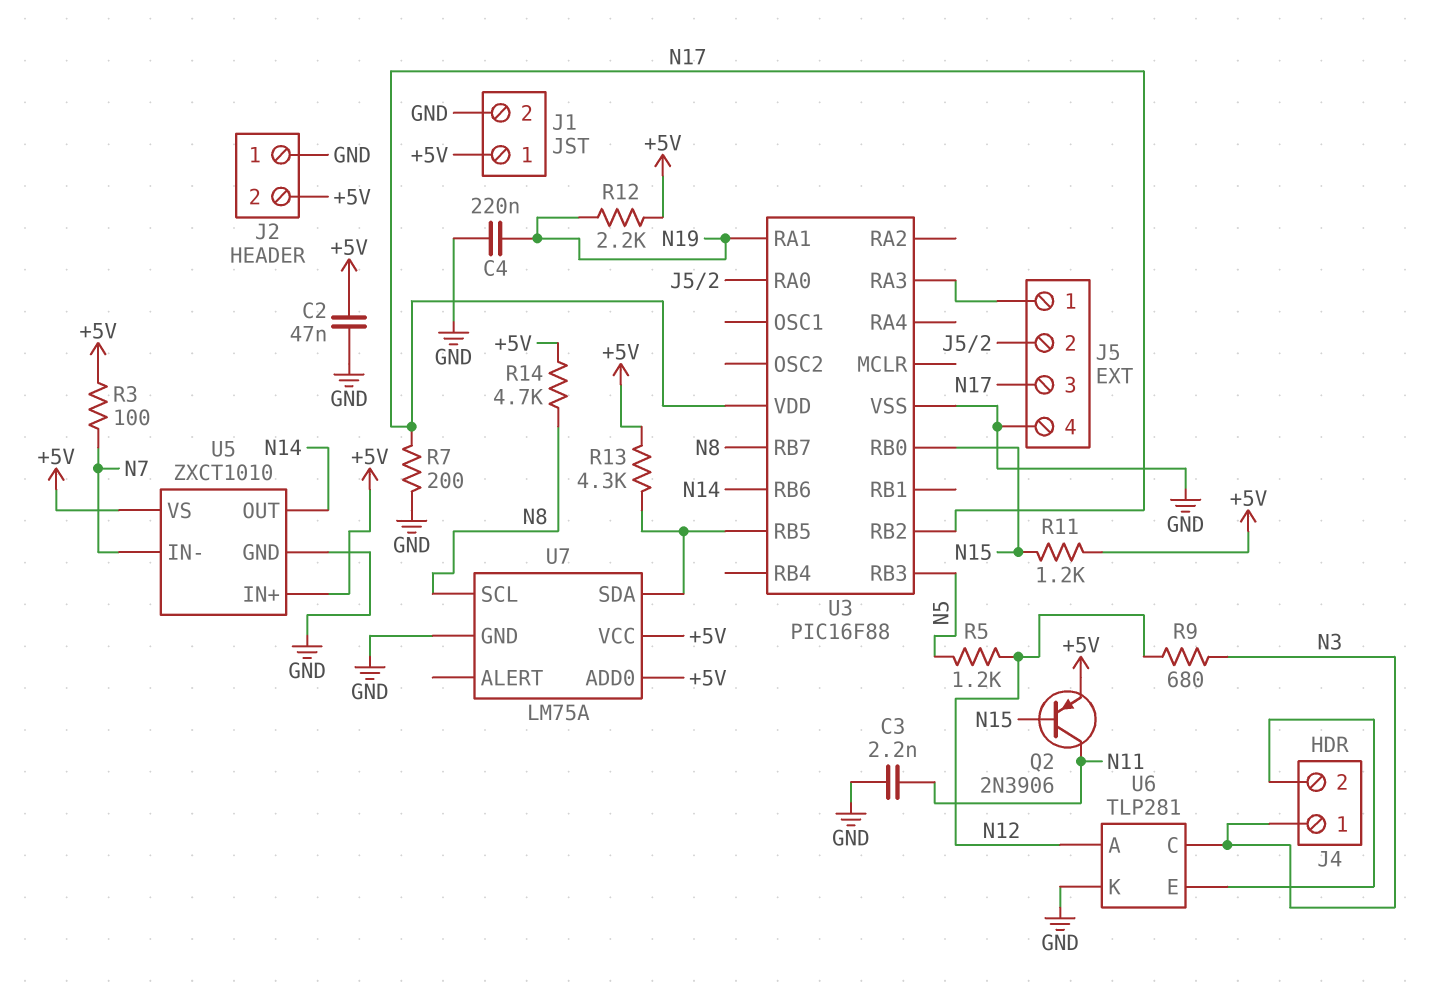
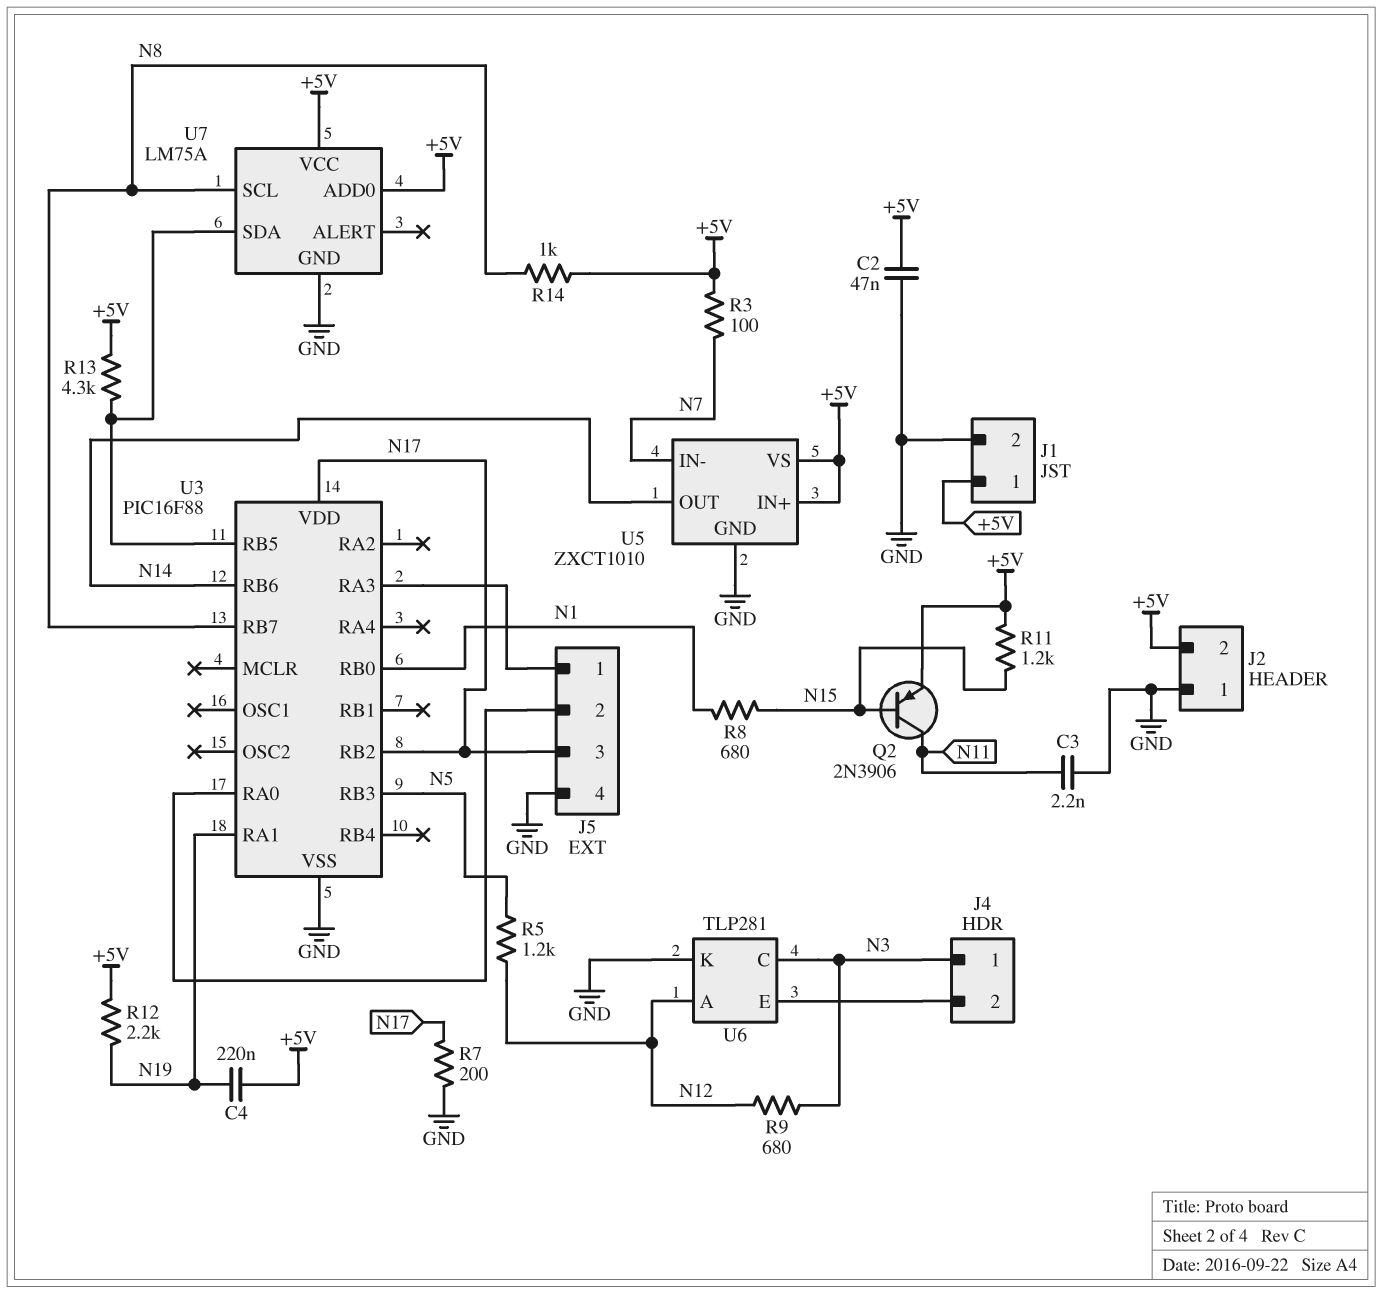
C4: 220nF (GND, N19) -> 220nF (+5V, N19)
R8: none -> 680 (N1, N15)
R14: 4.7k (+5V, N8) -> 1k (+5V, N8)
U3 pin RB0: N15 -> N1

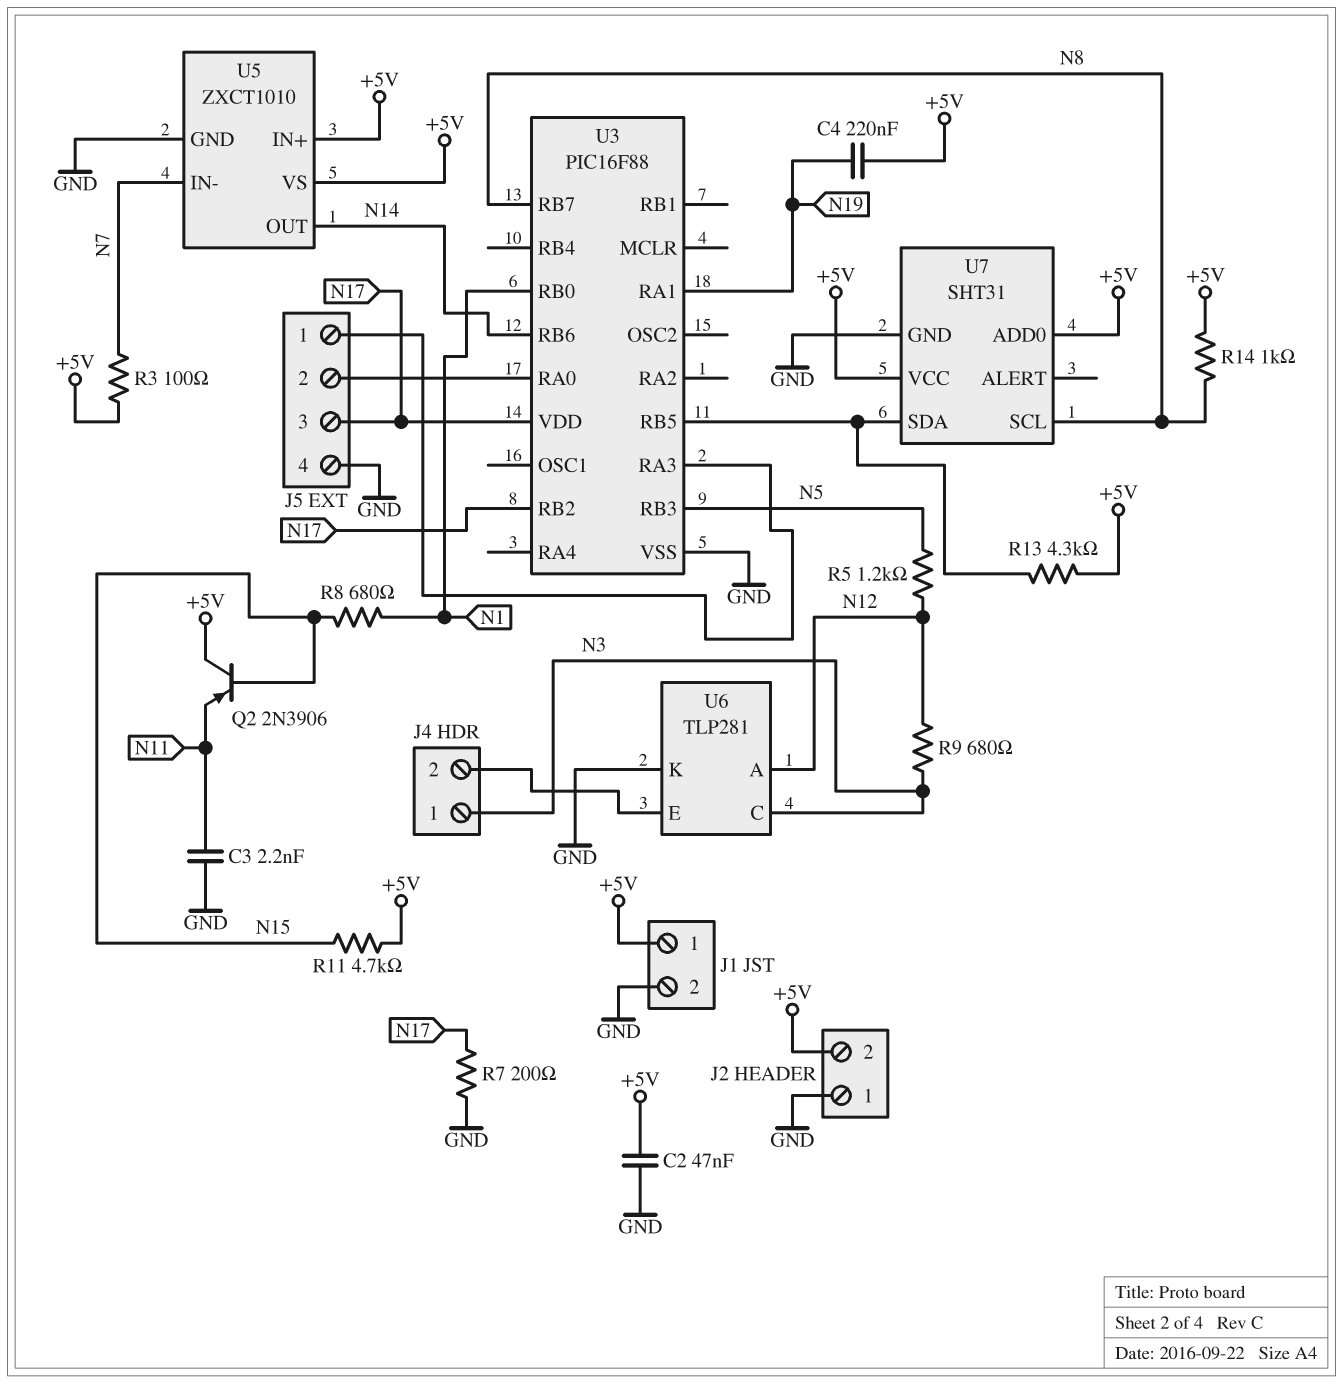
Q2: PNP 2N3906 (B N15, C N11, E +5V) -> PNP 2N3906 (B N15, C +5V, E N11)
R11: 1.2k (+5V, N15) -> 4.7k (+5V, N15)
R12: 2.2k (+5V, N19) -> none
U7: LM75A -> SHT31

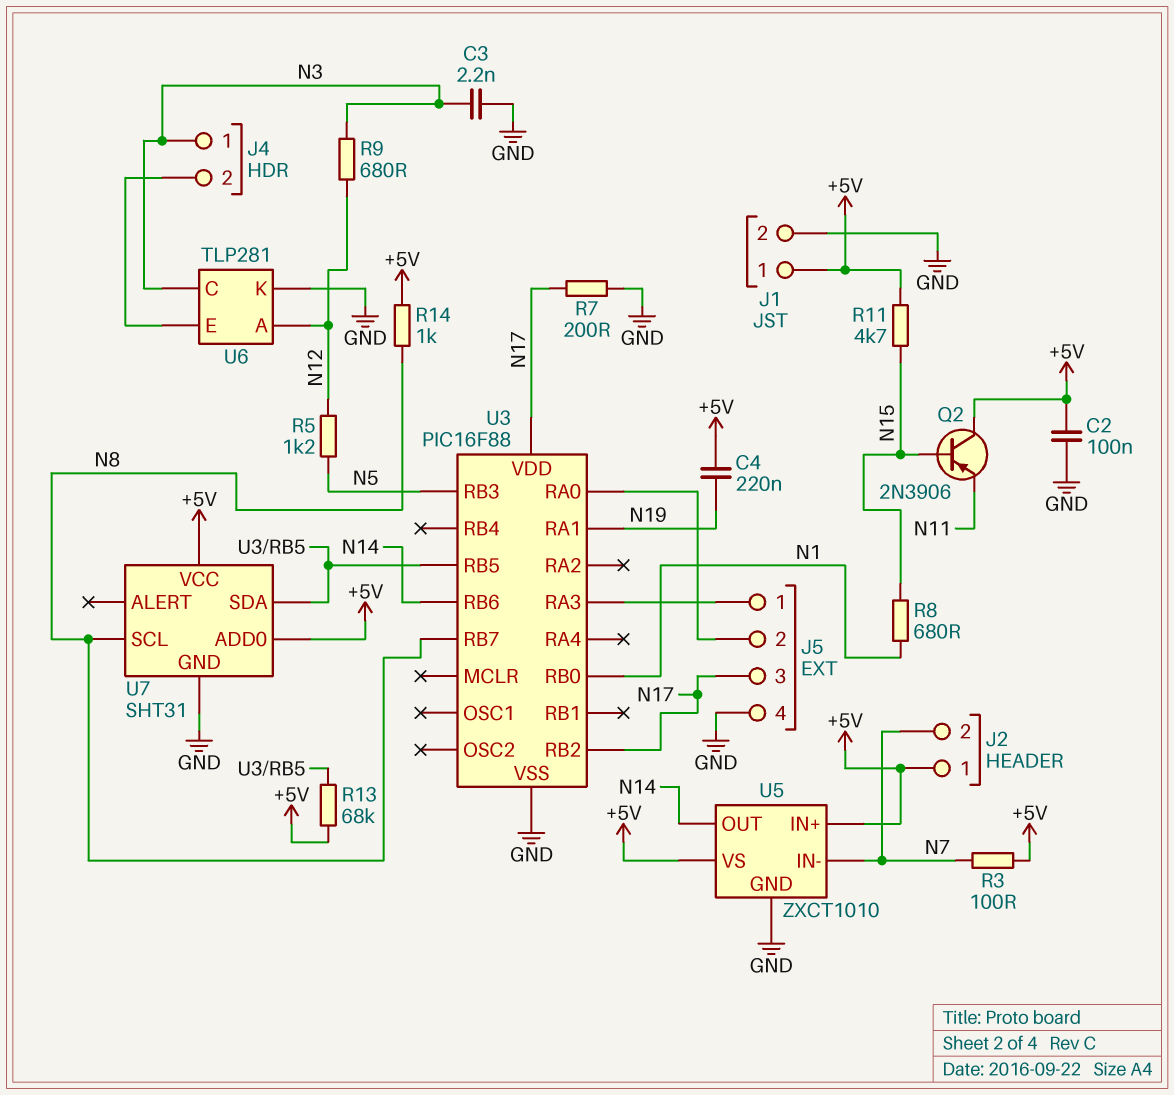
C2: 47nF (+5V, GND) -> 100nF (+5V, GND)
C3: 2.2nF (GND, N11) -> 2.2nF (GND, N3)
J2 pin 1: GND -> +5V
J2 pin 2: +5V -> N7
R13: 4.3k (+5V, U3/RB5) -> 68k (+5V, U3/RB5)

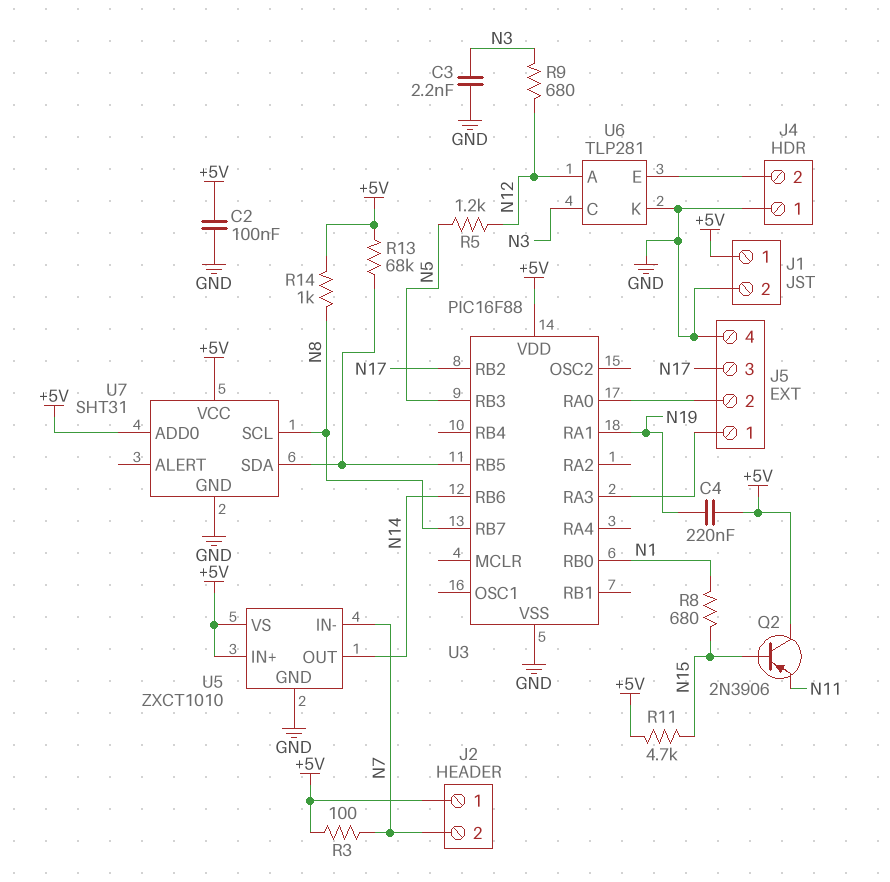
J4 pin 1: N3 -> GND
R7: 200 (GND, N17) -> none
U3 pin VDD: N17 -> +5V

